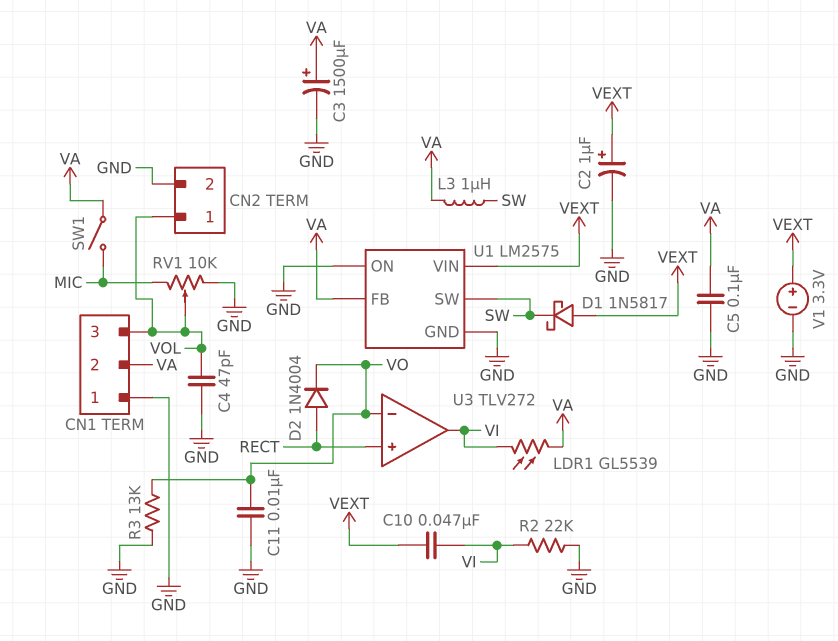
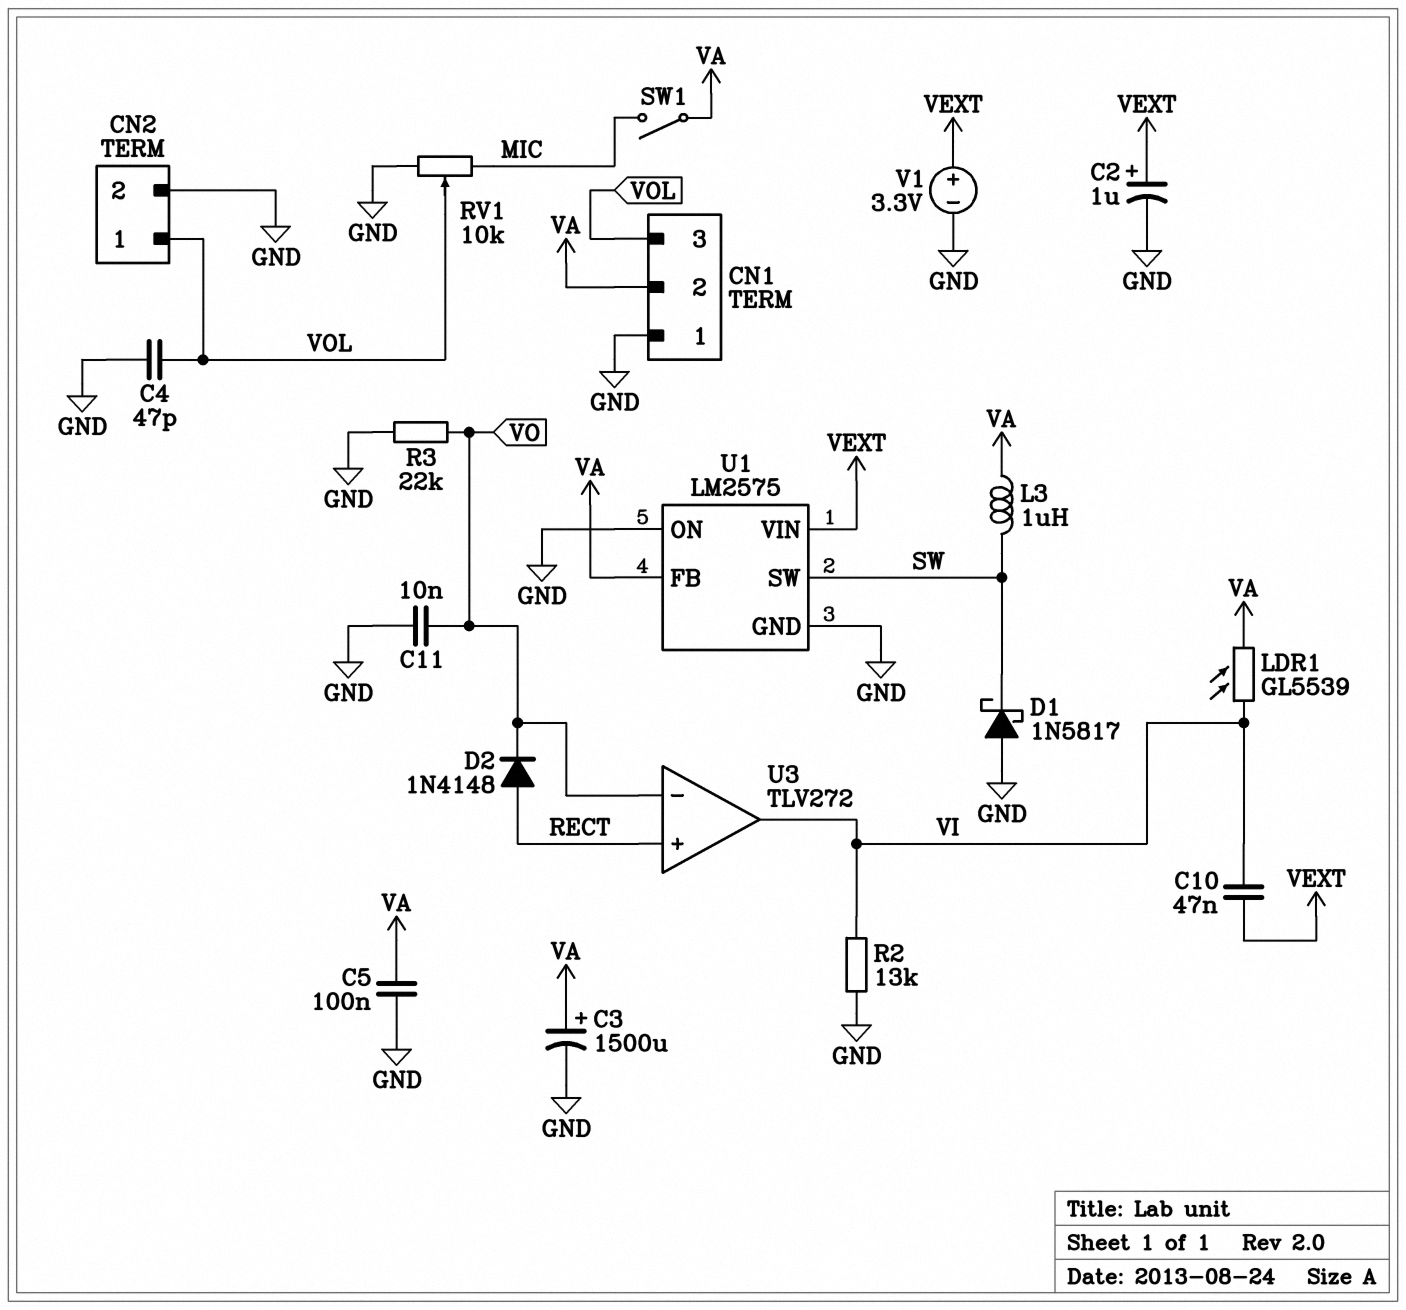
D1: schottky 1N5817 (A VEXT, K SW) -> schottky 1N5817 (A GND, K SW)
D2: diode 1N4004 (A RECT, K VO) -> diode 1N4148 (A RECT, K VO)
R2: 22k (GND, VI) -> 13k (GND, VI)
R3: 13k (GND, VO) -> 22k (GND, VO)

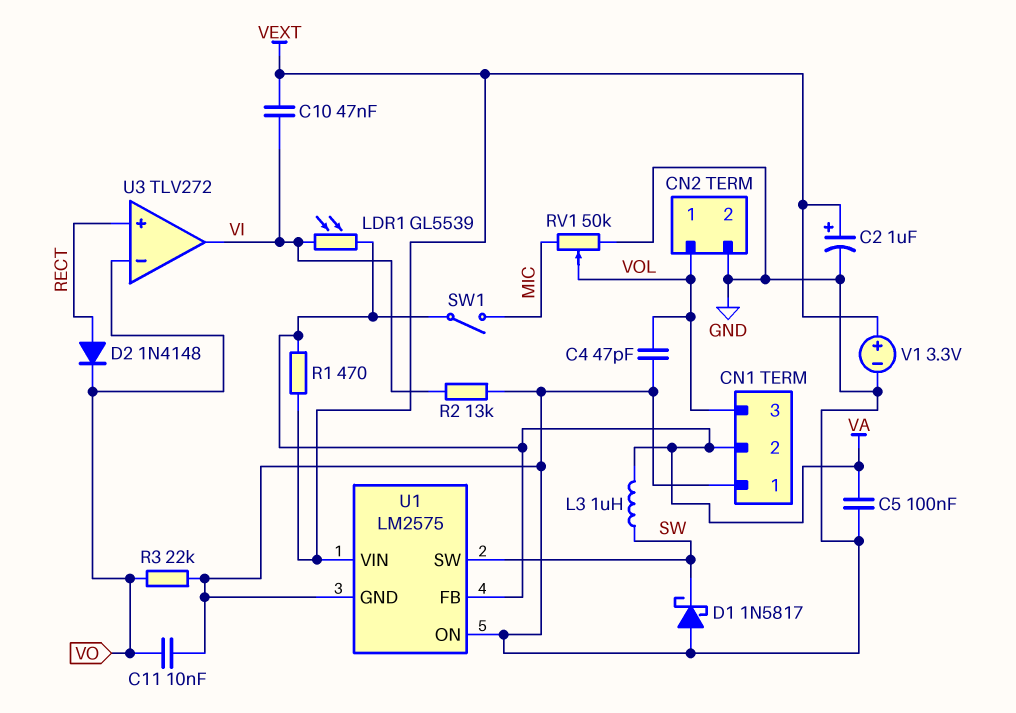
C3: 1500uF (plus VA, minus GND) -> none
R1: none -> 470 (VA, VEXT)
RV1: 10k (GND, MIC, wiper VOL) -> 50k (GND, MIC, wiper VOL)

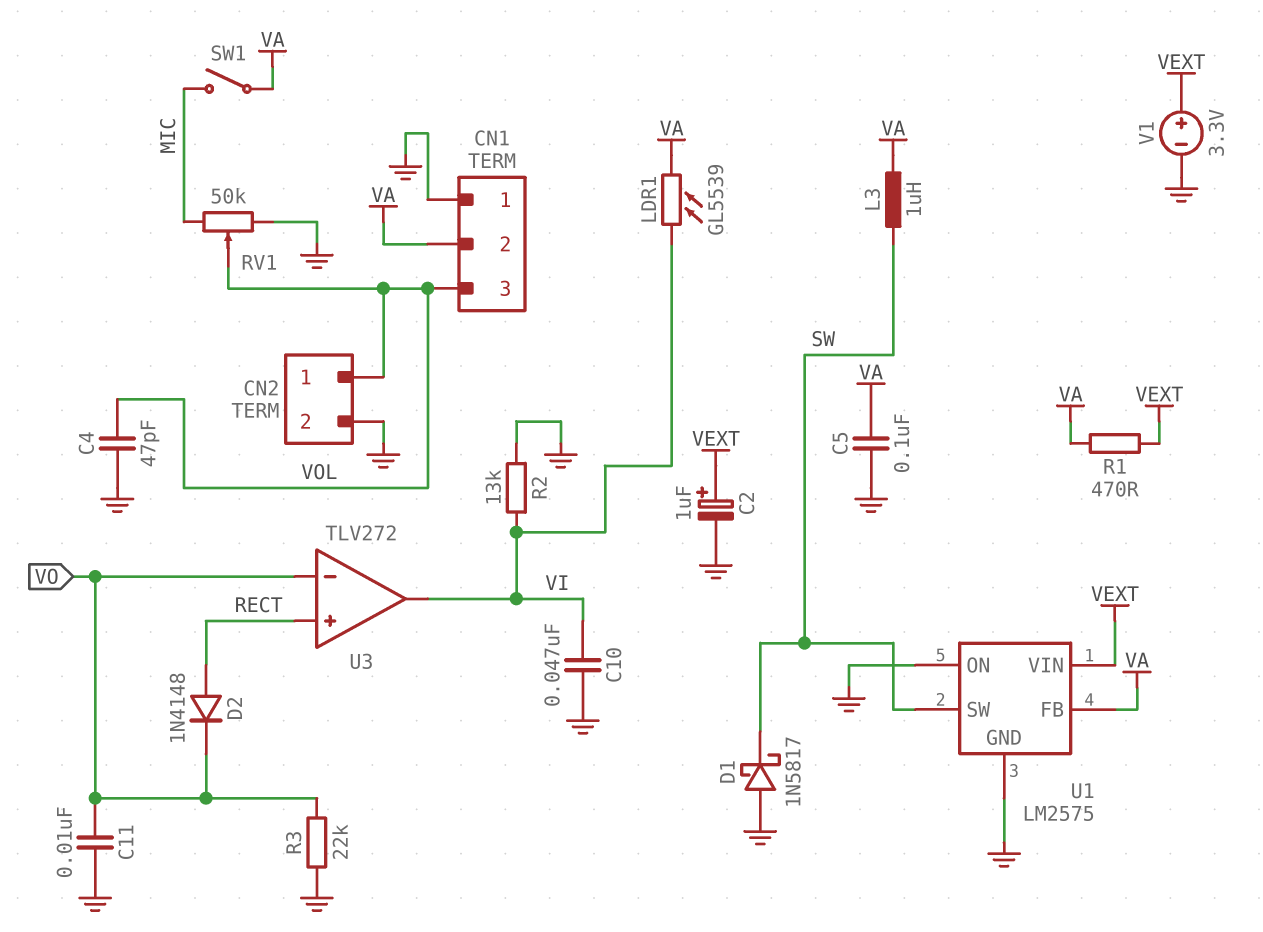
C10: 47nF (VEXT, VI) -> 47nF (GND, VI)

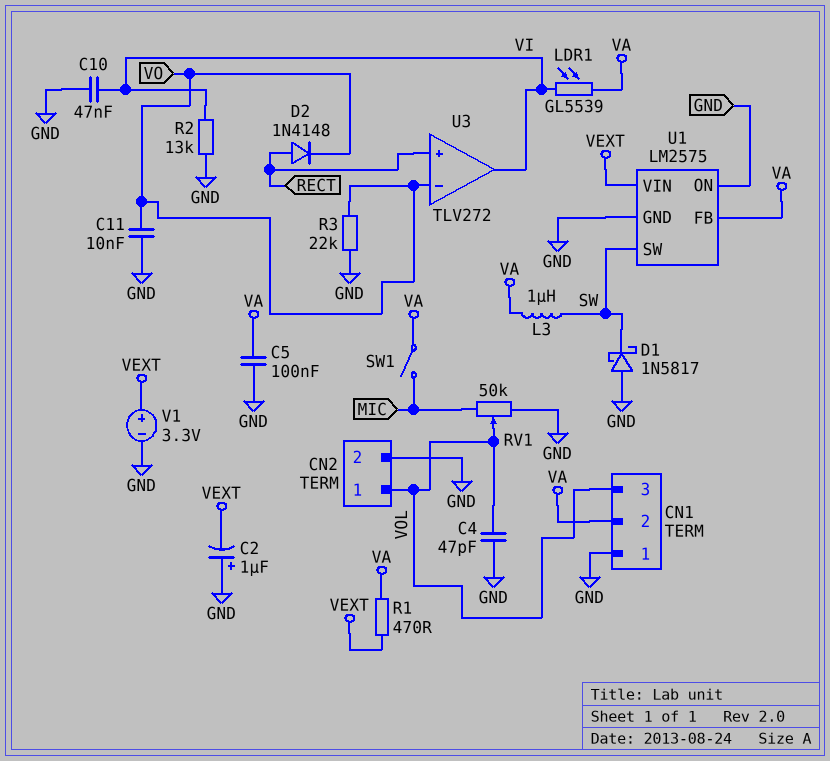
C2: 1uF (plus VEXT, minus GND) -> 1uF (plus GND, minus VEXT)

